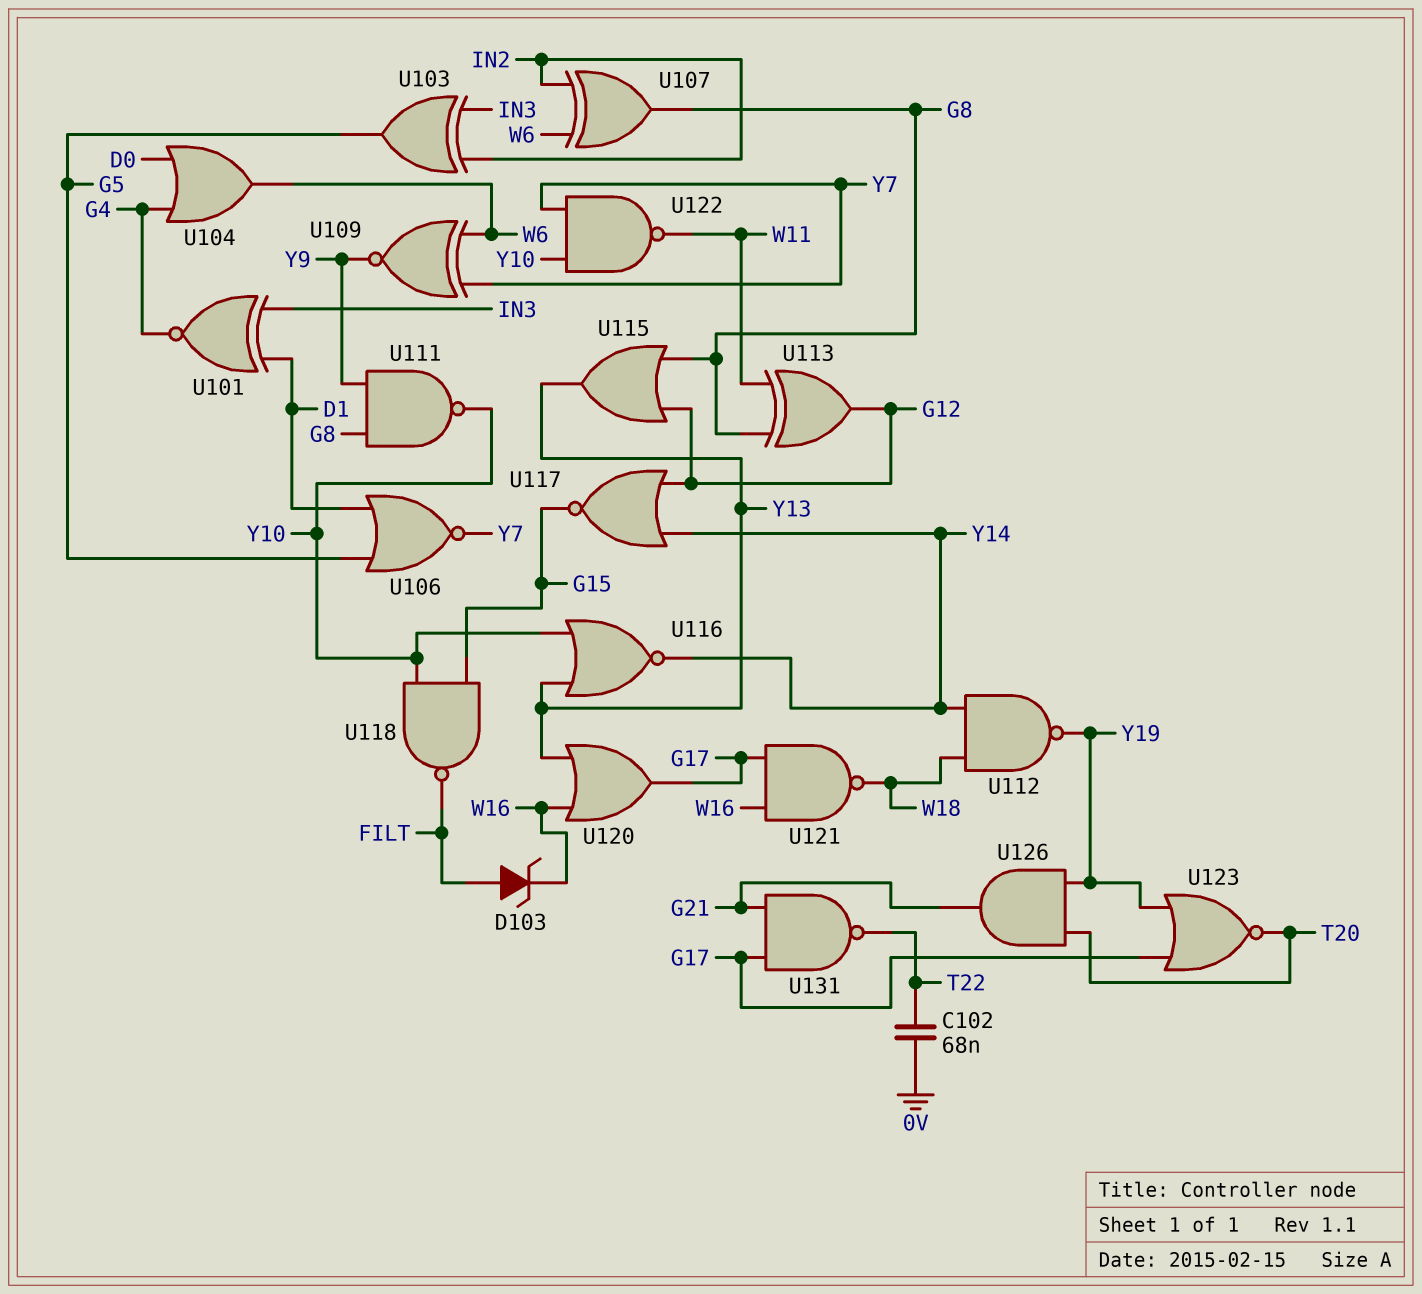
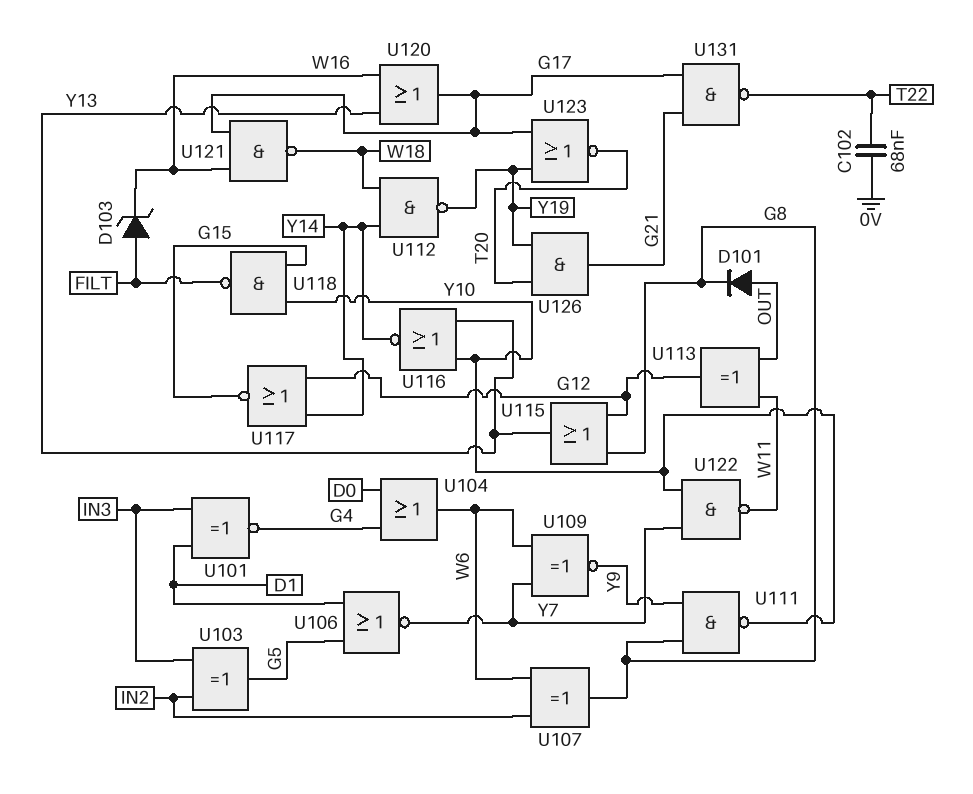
D101: none -> diode (A OUT, K G8)
U113: XOR (in G8, in W11, out G12) -> XOR (in OUT, in W11, out G12)

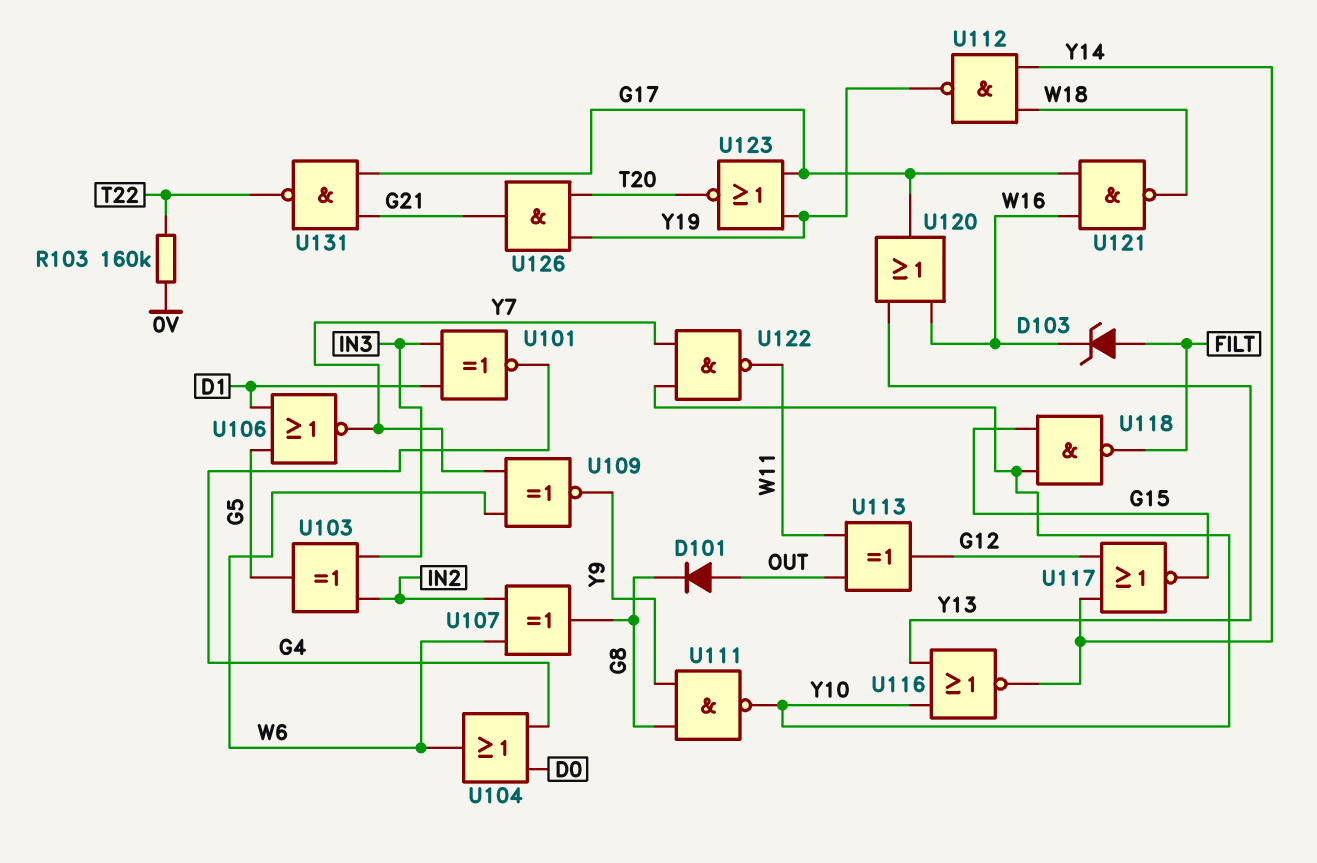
C102: 68nF (0V, T22) -> none
R103: none -> 160k (0V, T22)
U115: OR (in G8, in G12, out Y13) -> none

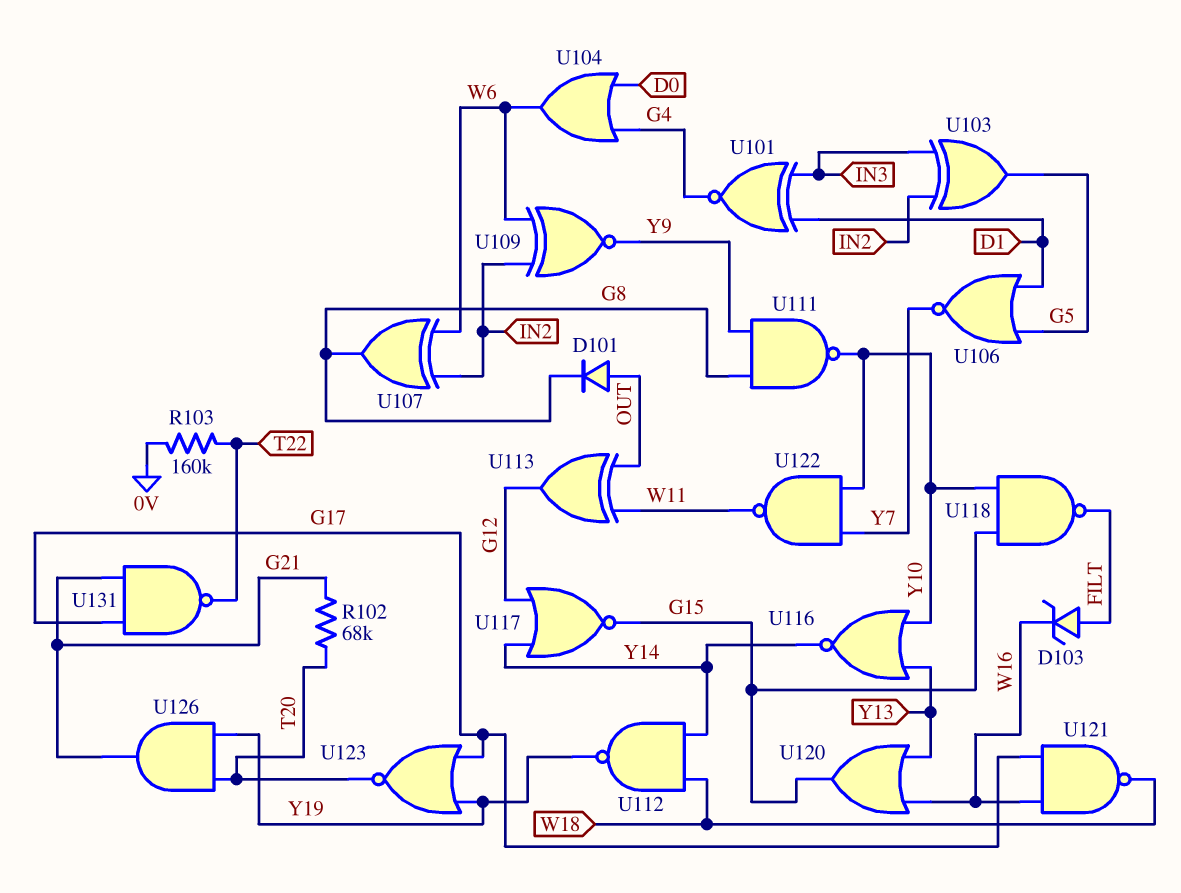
R102: none -> 68k (G21, T20)
U109: XNOR (in W6, in Y7, out Y9) -> XNOR (in IN2, in W6, out Y9)
U120: OR (in W16, in Y13, out G17) -> OR (in W16, in Y13, out G15)

